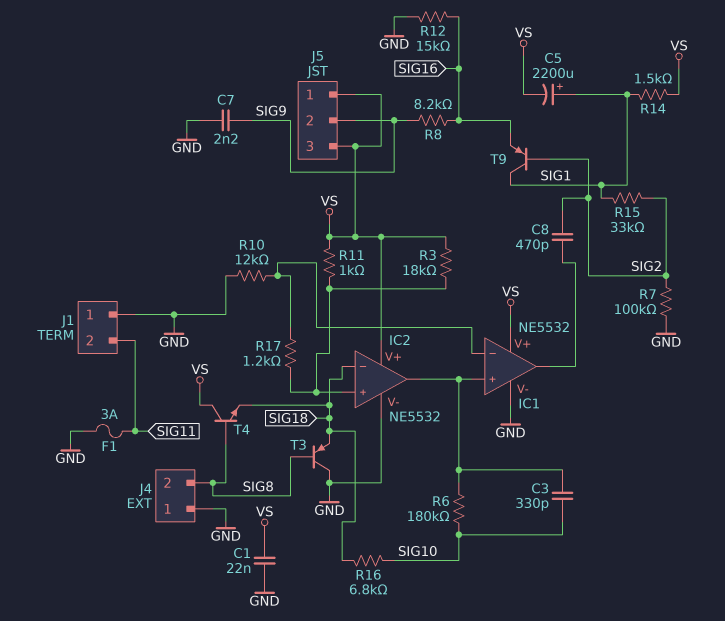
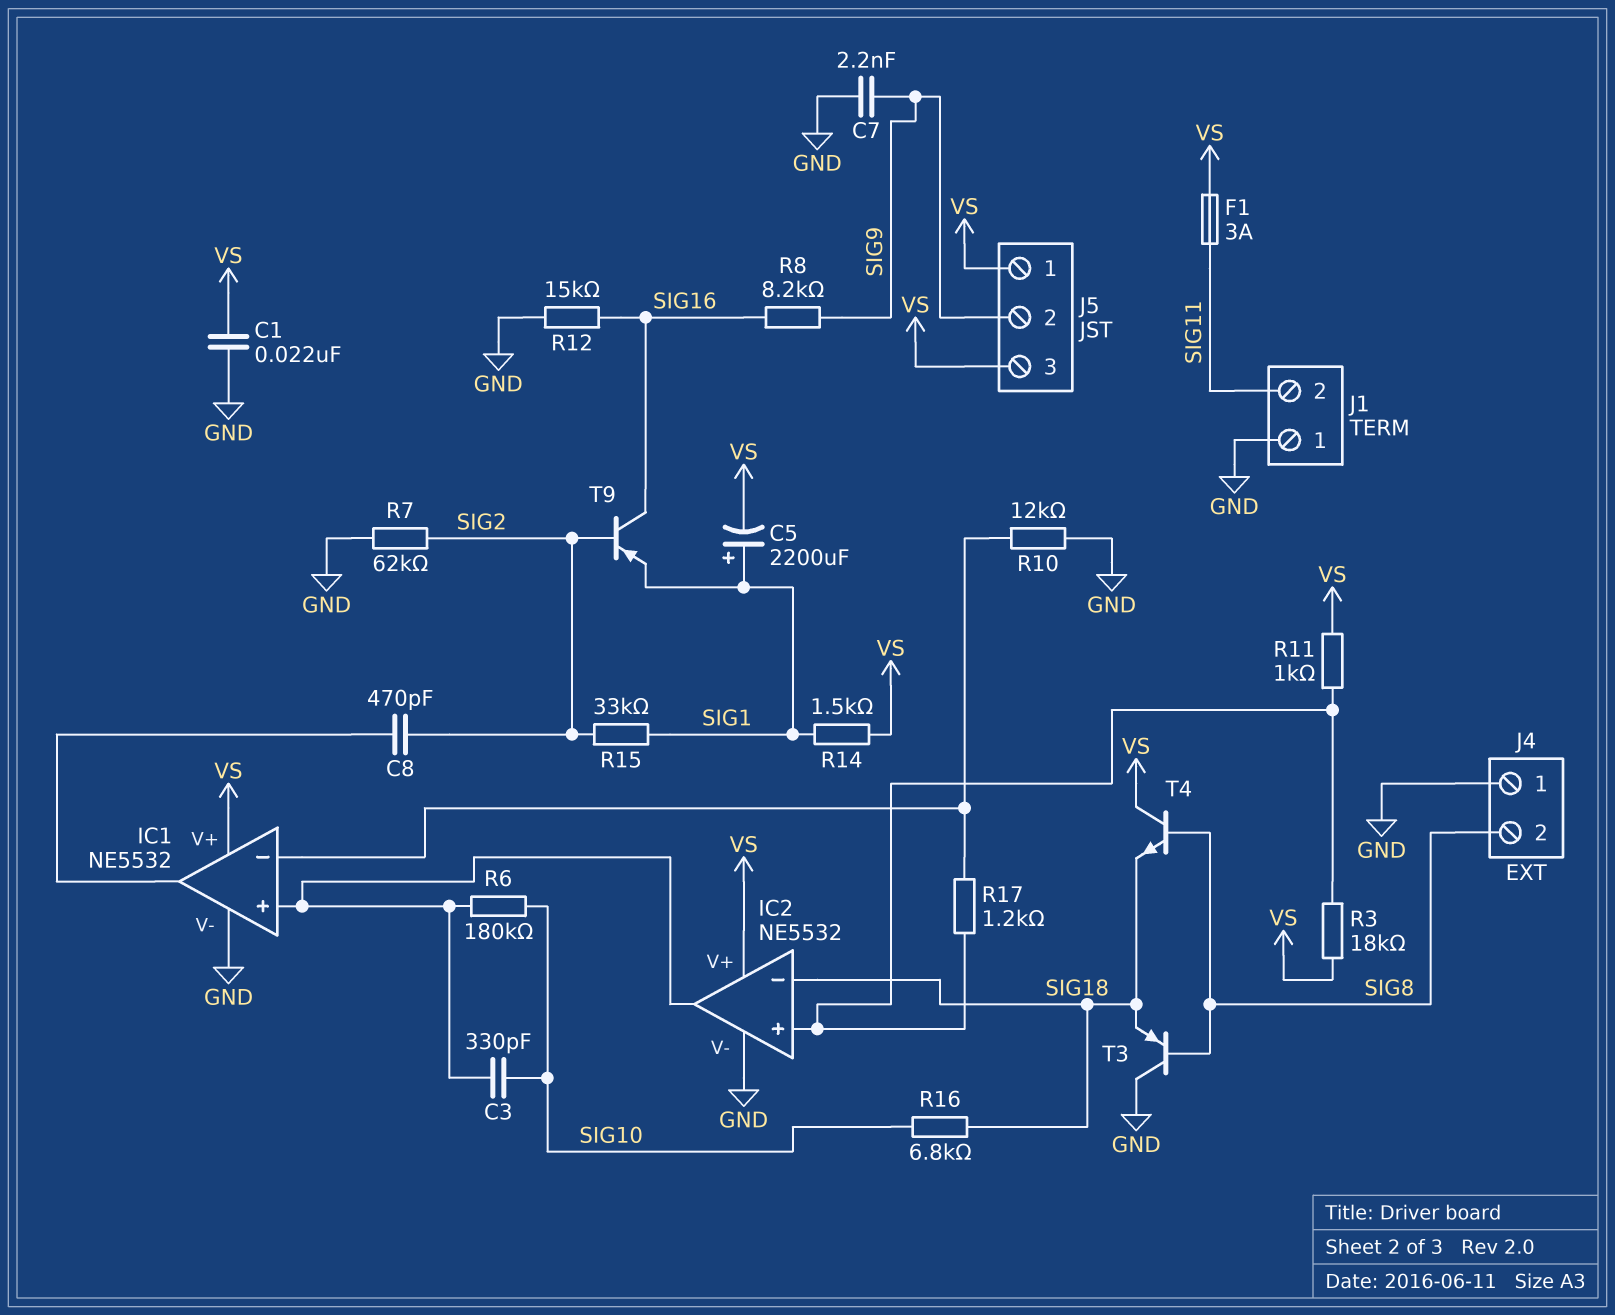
F1: 3A (GND, SIG11) -> 3A (SIG11, VS)
R7: 100k (GND, SIG2) -> 62k (GND, SIG2)
T9: PNP (B SIG2, C SIG1, E SIG16) -> PNP (B SIG2, C SIG16, E SIG1)

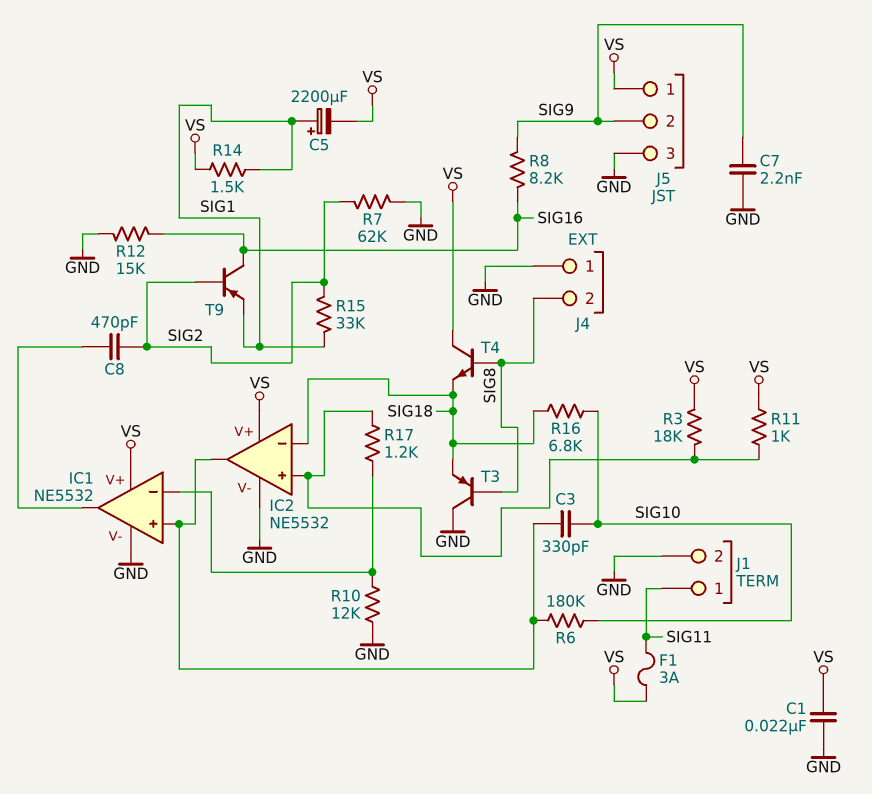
J1 pin 1: GND -> SIG11
J1 pin 2: SIG11 -> GND
J5 pin 3: VS -> GND

